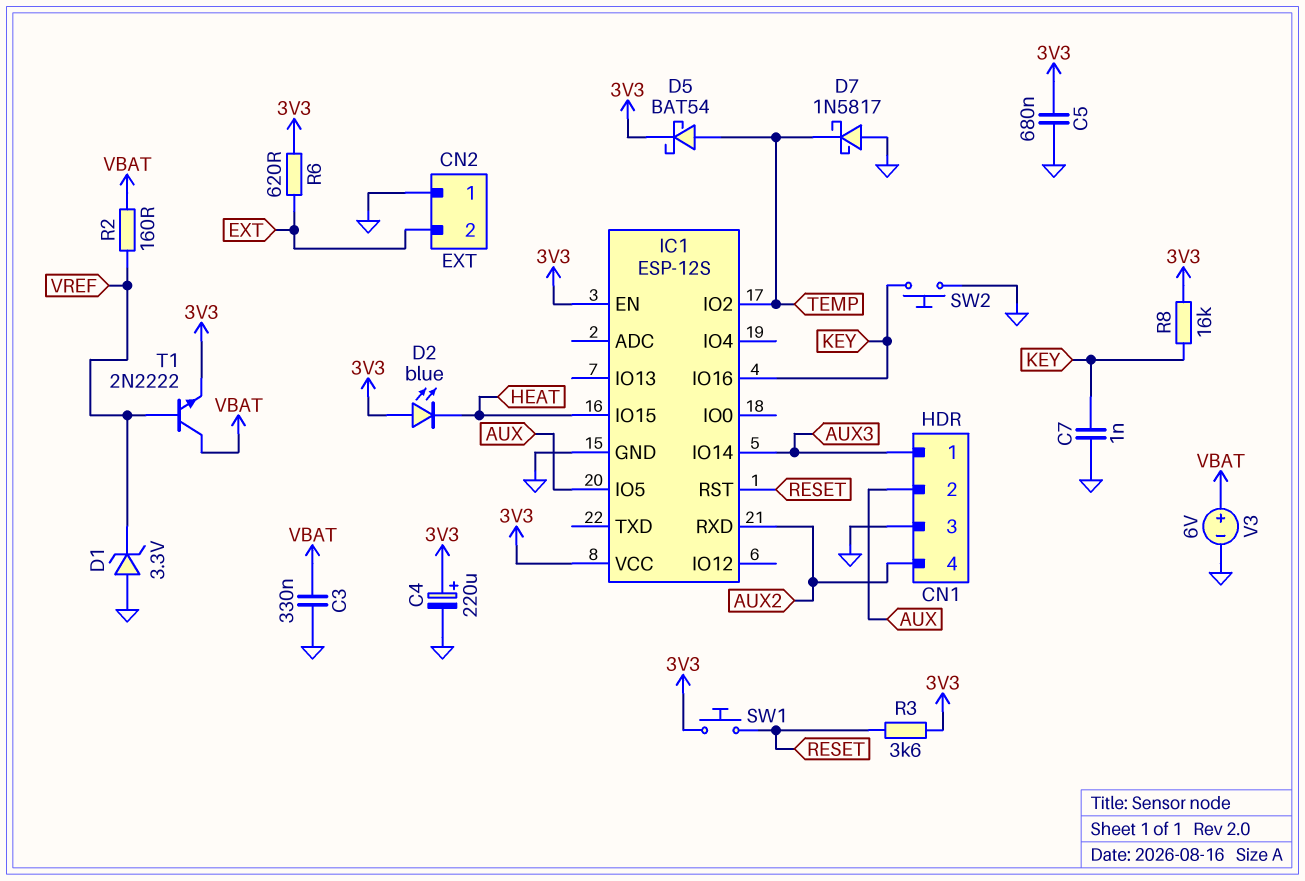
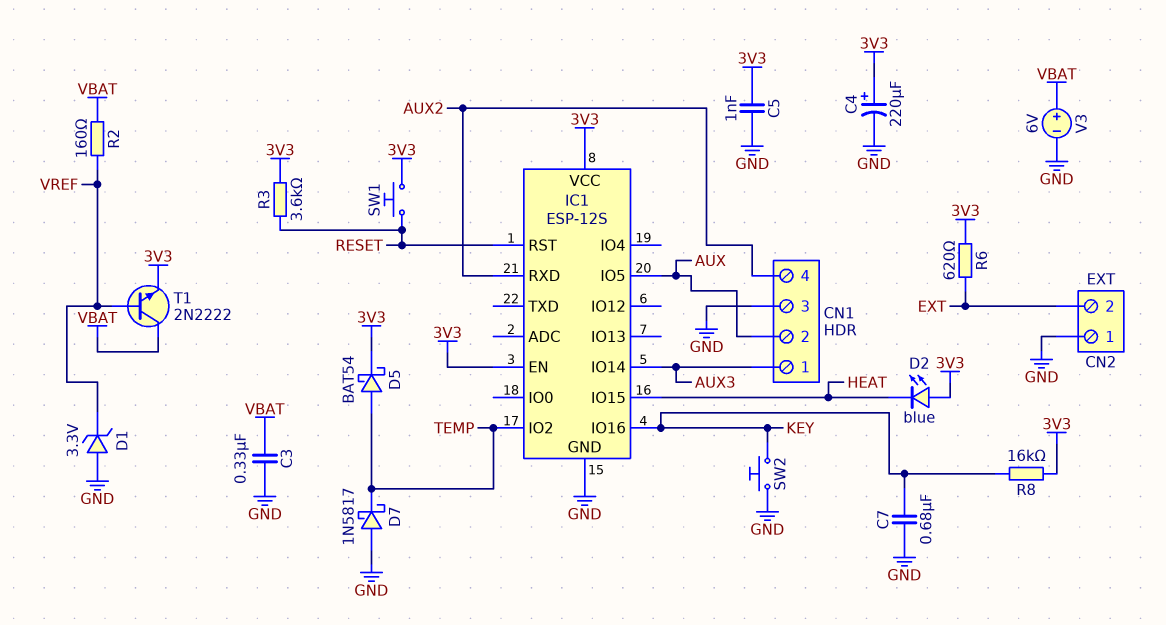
C5: 680nF (3V3, GND) -> 1nF (3V3, GND)
C7: 1nF (GND, KEY) -> 680nF (GND, KEY)

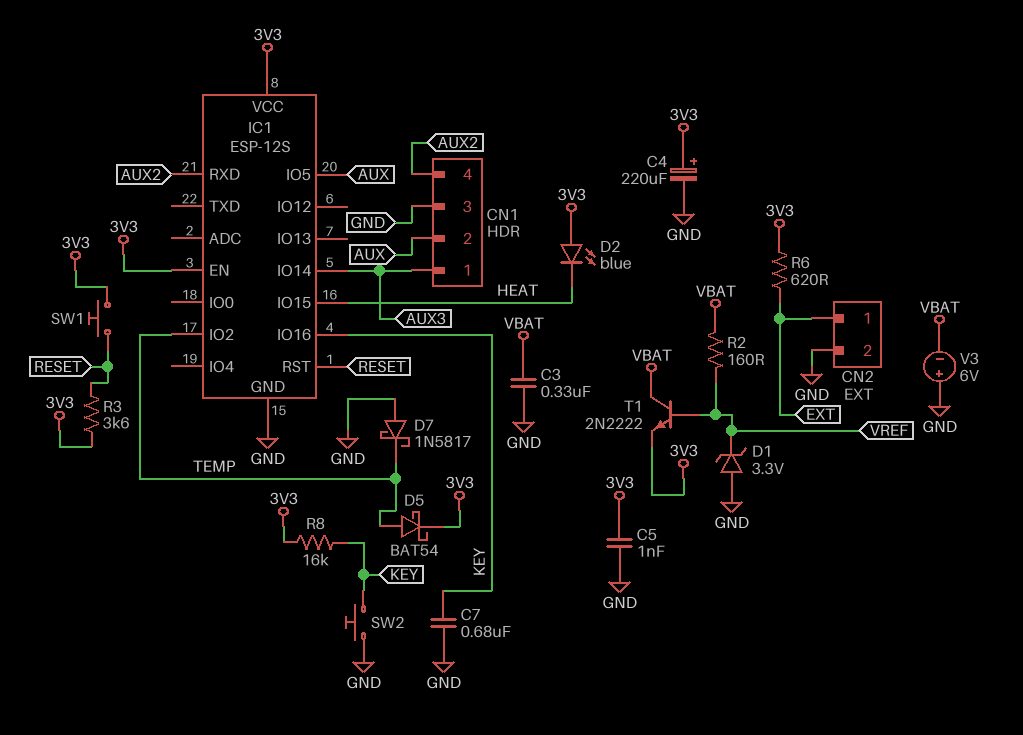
CN2 pin 1: GND -> EXT
CN2 pin 2: EXT -> GND
V3: 6V (plus VBAT, minus GND) -> 6V (plus GND, minus VBAT)

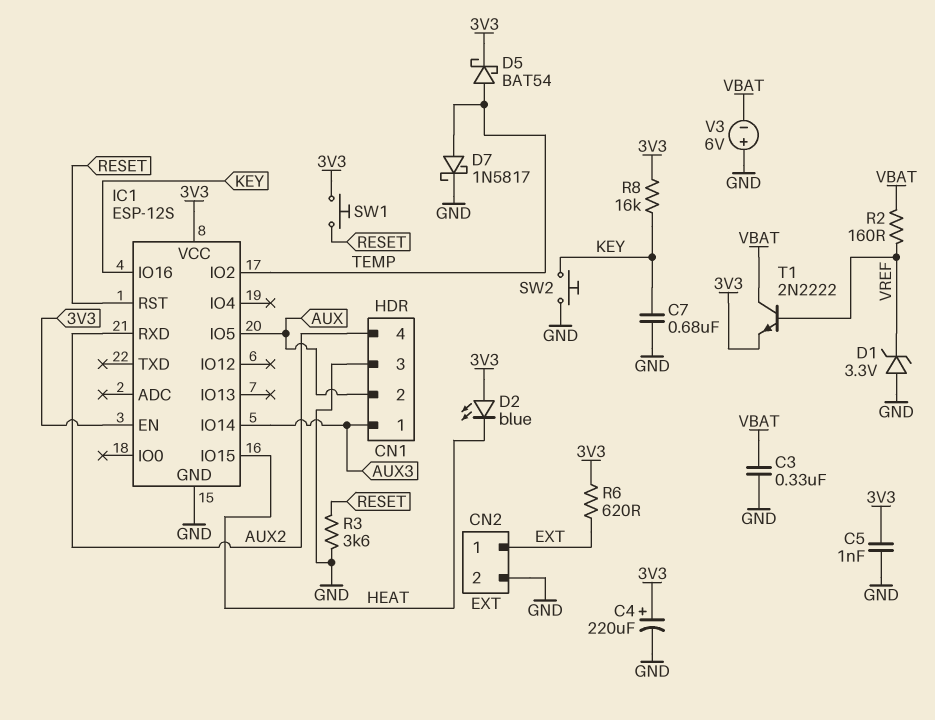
D7: schottky 1N5817 (A GND, K TEMP) -> schottky 1N5817 (A TEMP, K GND)
R3: 3.6k (3V3, RESET) -> 3.6k (GND, RESET)

